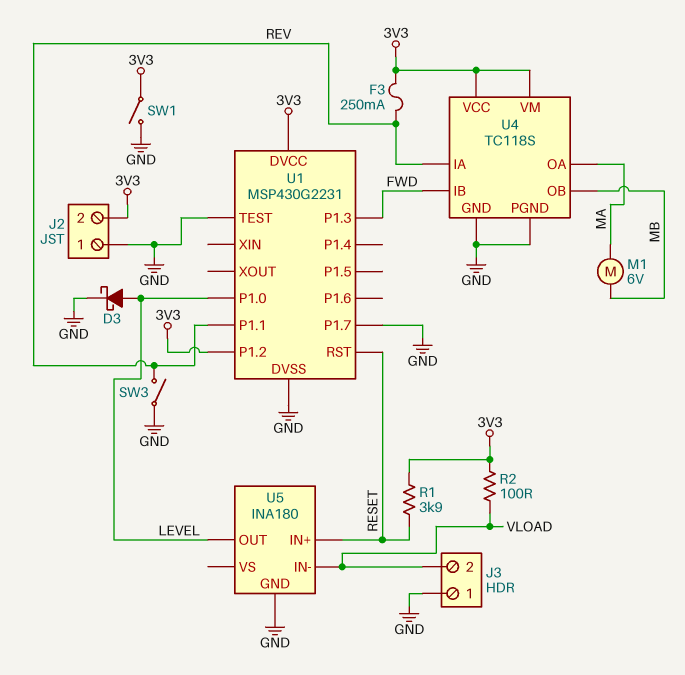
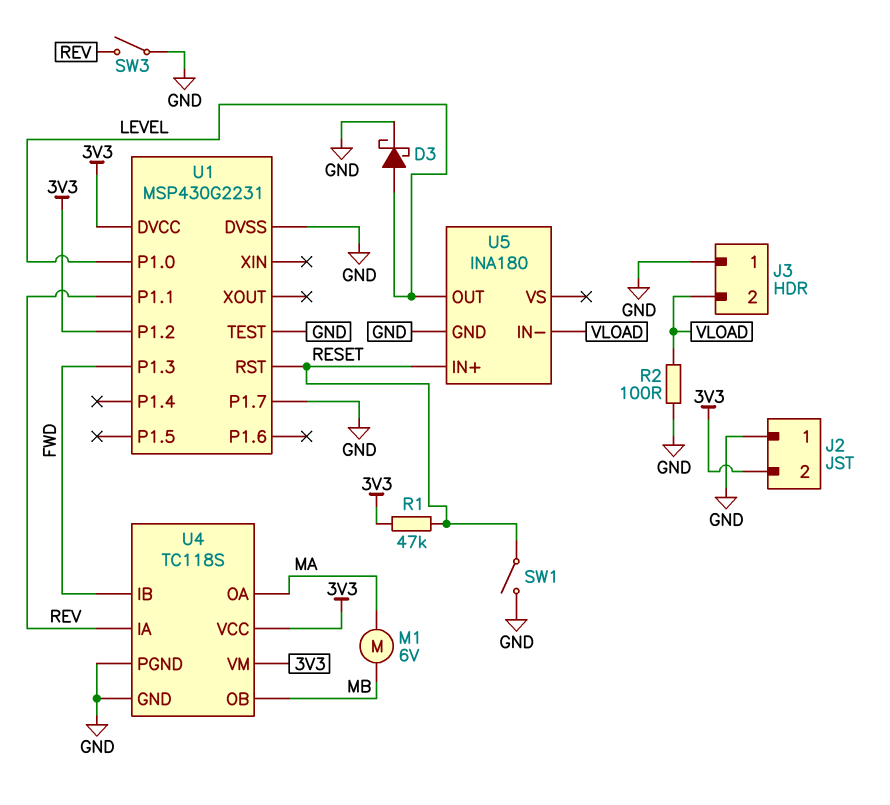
F3: 250mA (3V3, REV) -> none
R1: 3.9k (3V3, RESET) -> 47k (3V3, RESET)
R2: 100 (3V3, VLOAD) -> 100 (GND, VLOAD)
SW1: switch (3V3, GND) -> switch (GND, RESET)

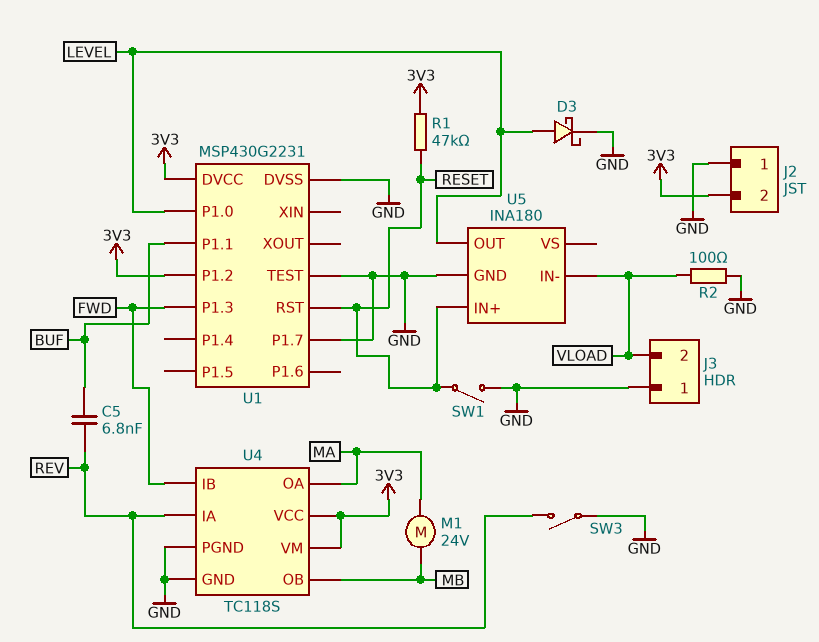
C5: none -> 6.8nF (BUF, REV)
M1: motor 6V (MA, MB) -> motor 24V (MA, MB)
U1 pin P1.1: REV -> BUF

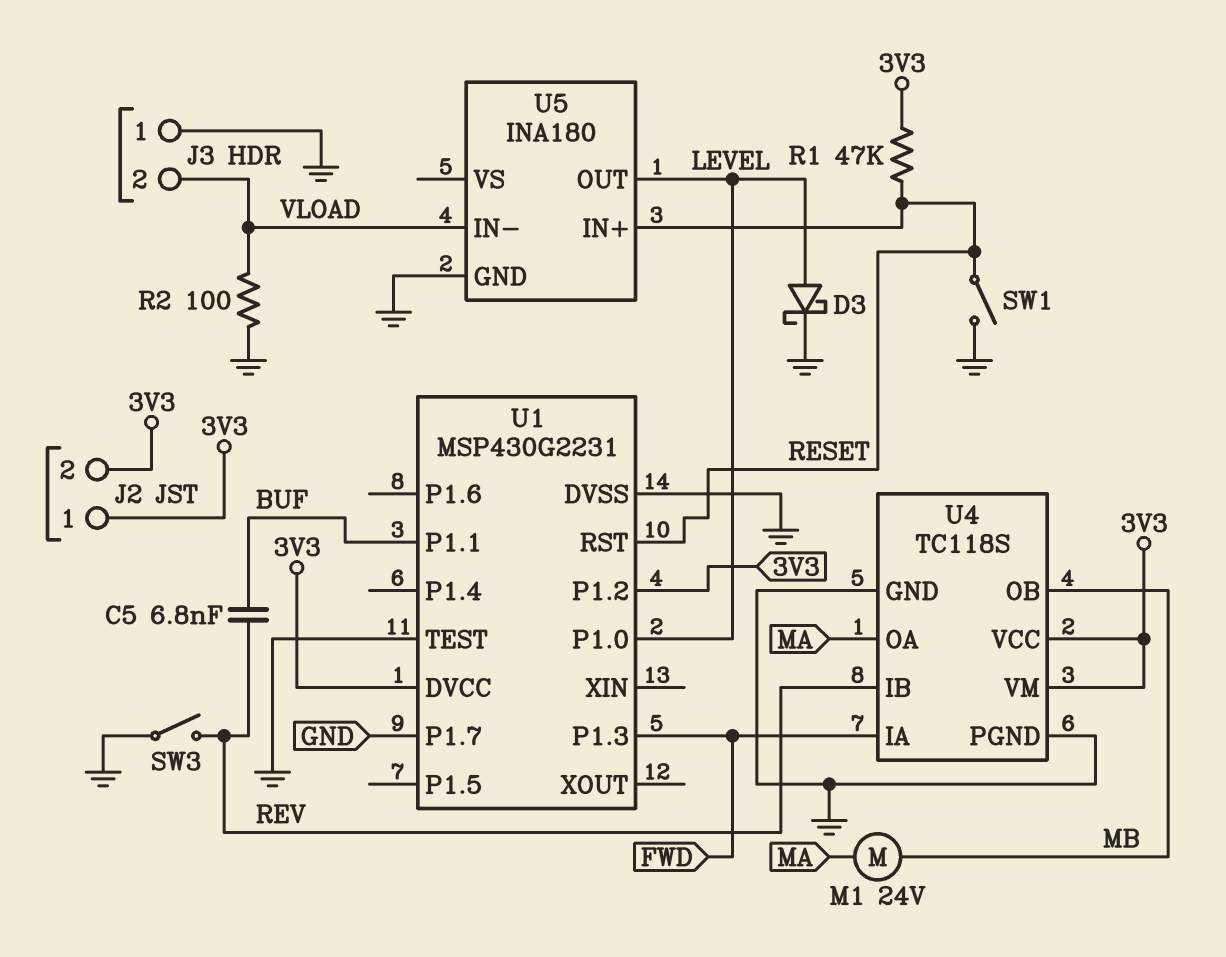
J2 pin 1: GND -> 3V3
U4 pin IA: REV -> FWD
U4 pin IB: FWD -> REV

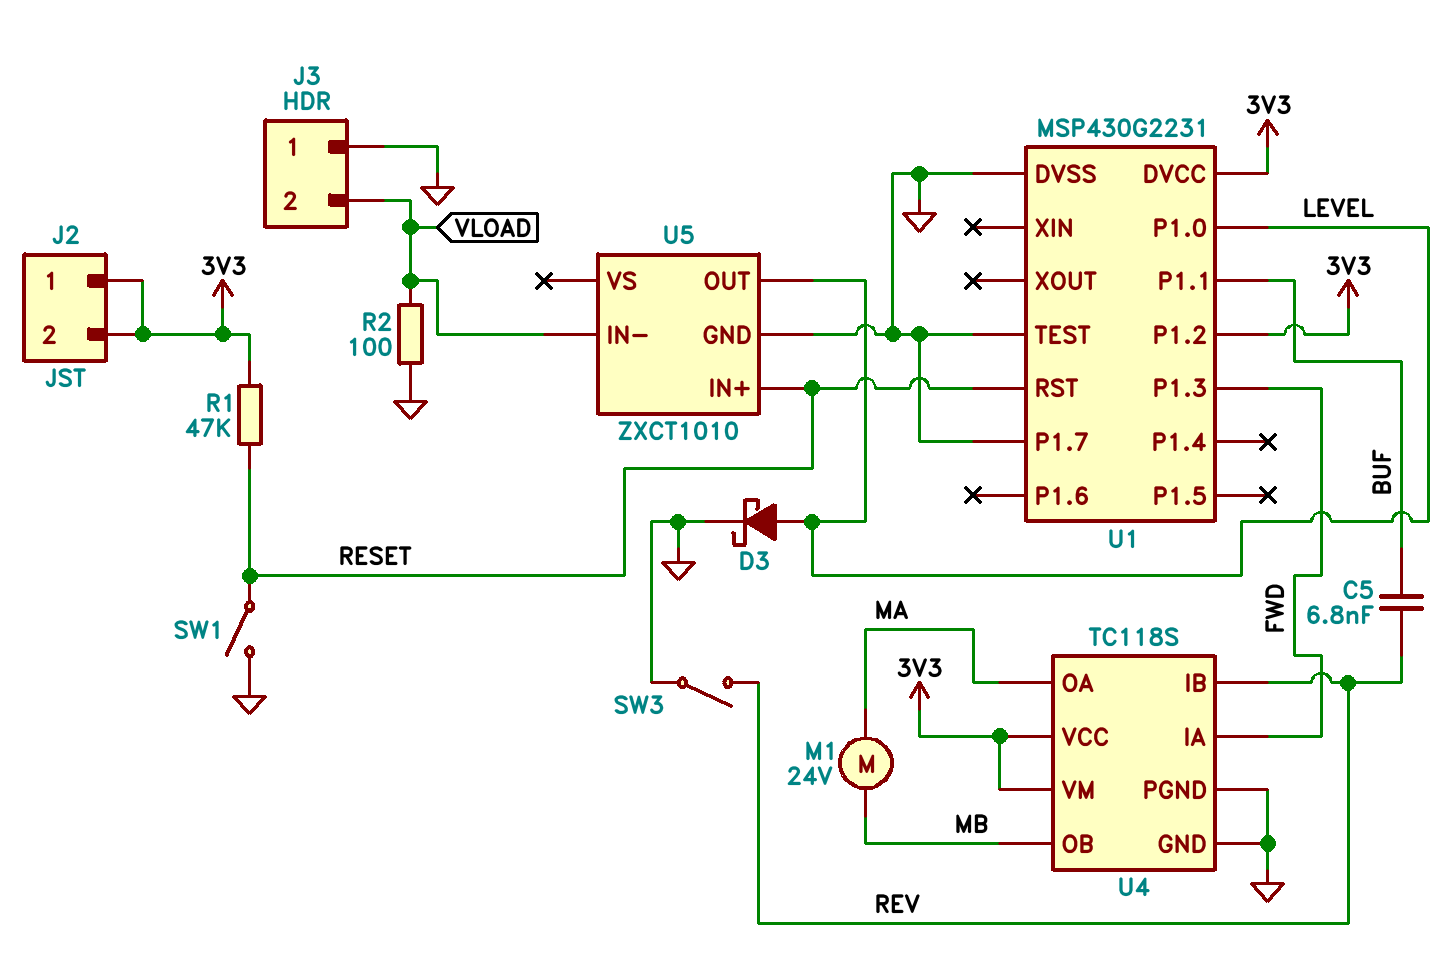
U5: INA180 -> ZXCT1010

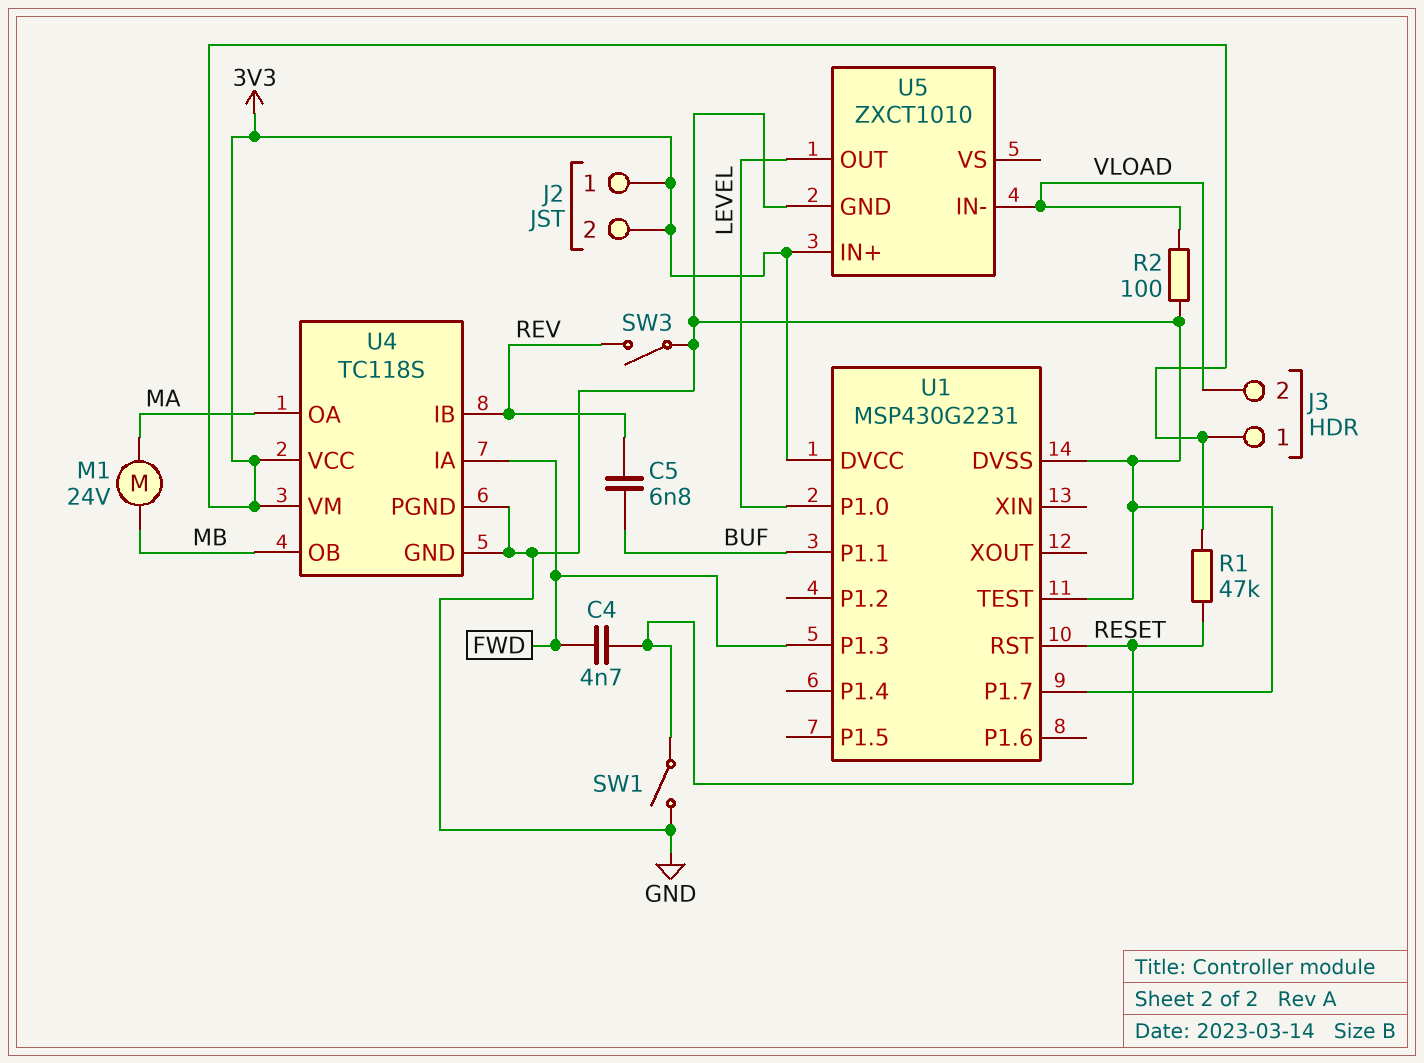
C4: none -> 4.7nF (FWD, RESET)
D3: schottky (A LEVEL, K GND) -> none
J3 pin 1: GND -> 3V3
U1 pin P1.2: 3V3 -> none
U5 pin IN+: RESET -> 3V3

